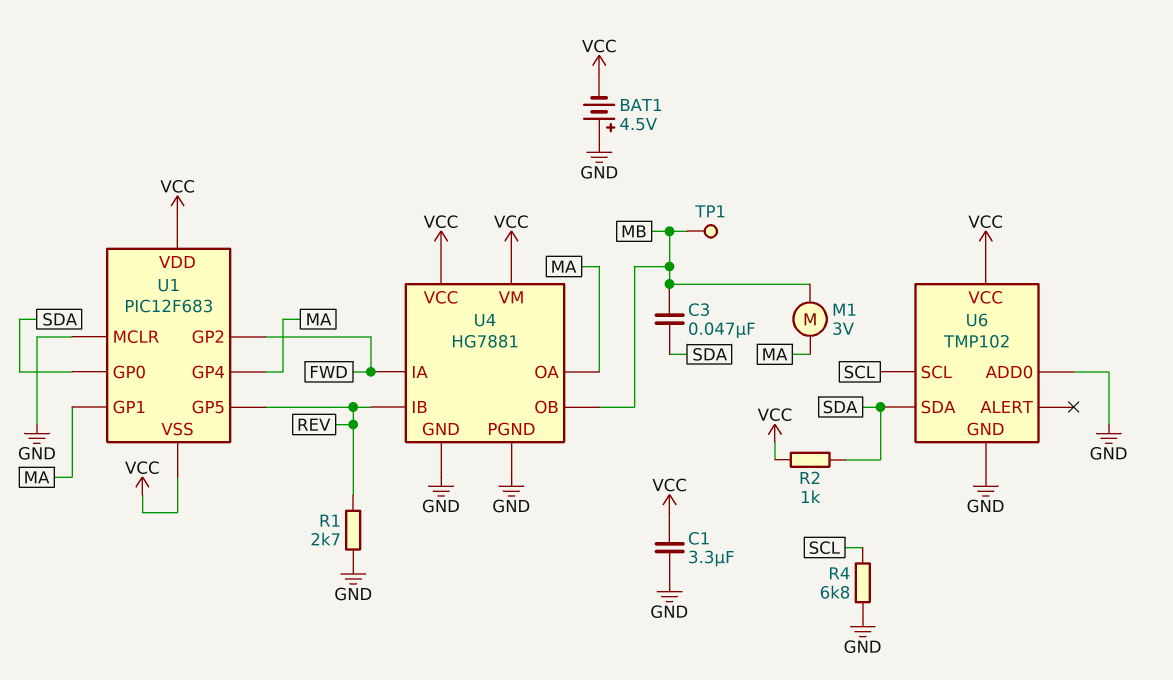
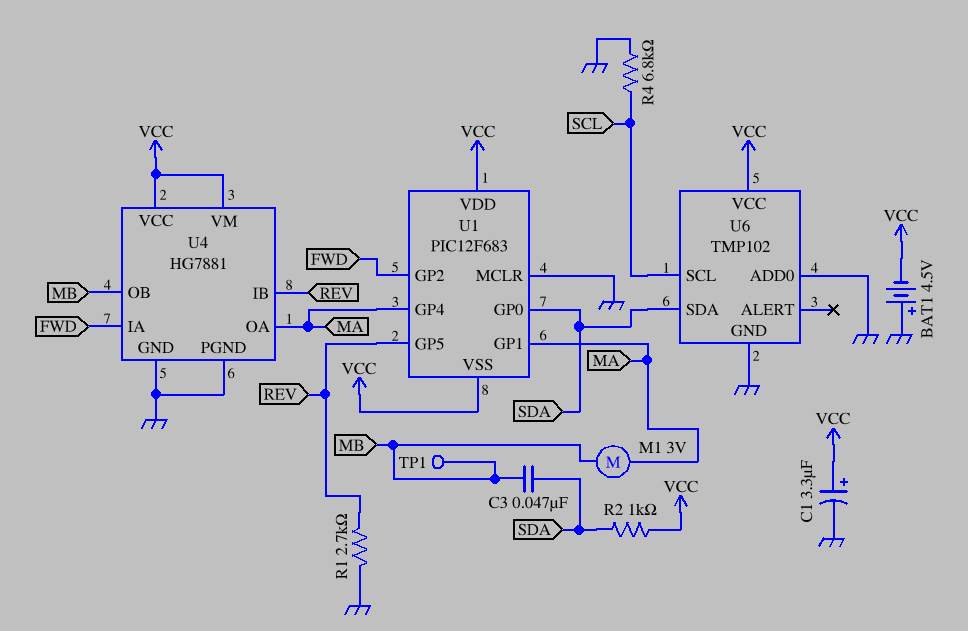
C1: 3.3uF (GND, VCC) -> 3.3uF (plus VCC, minus GND)

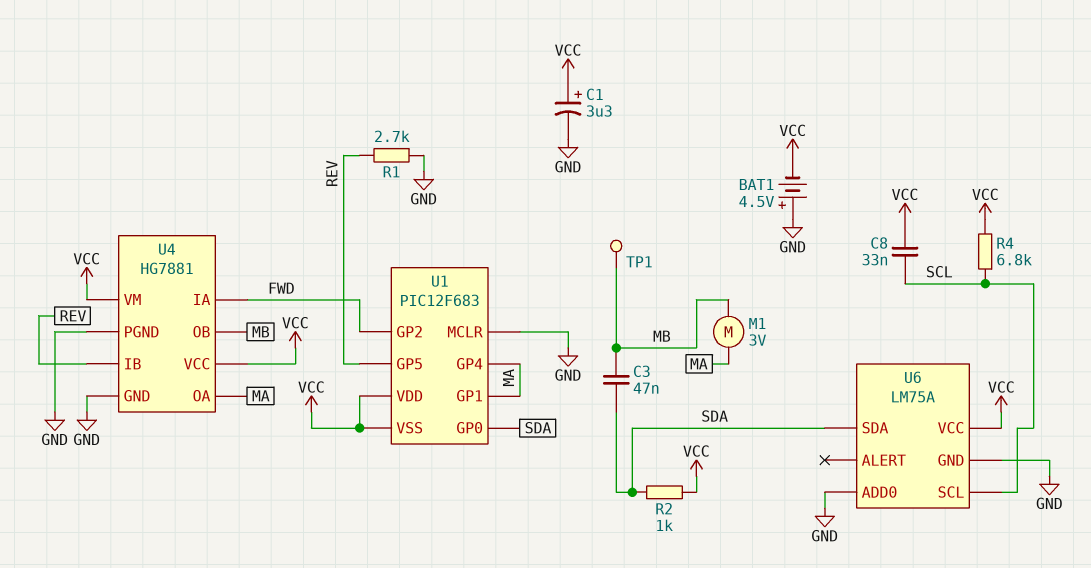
C8: none -> 33nF (SCL, VCC)
R4: 6.8k (GND, SCL) -> 6.8k (SCL, VCC)
U6: TMP102 -> LM75A

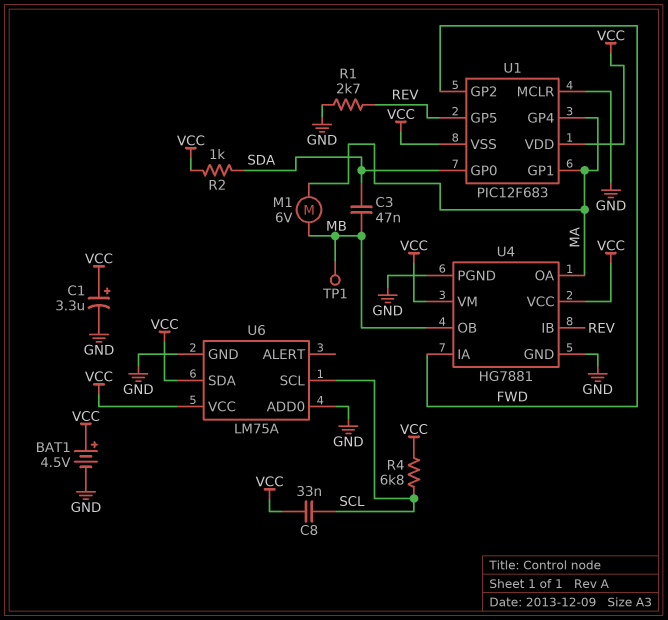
BAT1: 4.5V (plus GND, minus VCC) -> 4.5V (plus VCC, minus GND)
M1: motor 3V (MA, MB) -> motor 6V (MA, MB)
U6 pin SDA: SDA -> VCC

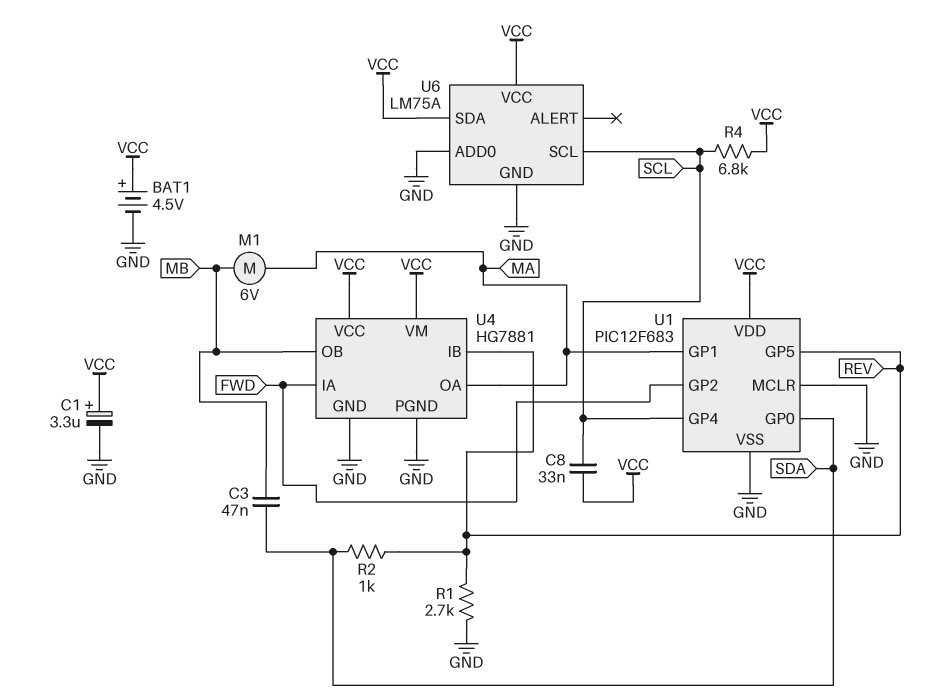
R2: 1k (SDA, VCC) -> 1k (REV, SDA)
TP1: test point (MB) -> none
U1 pin GP4: MA -> SCL
U1 pin VSS: VCC -> GND

